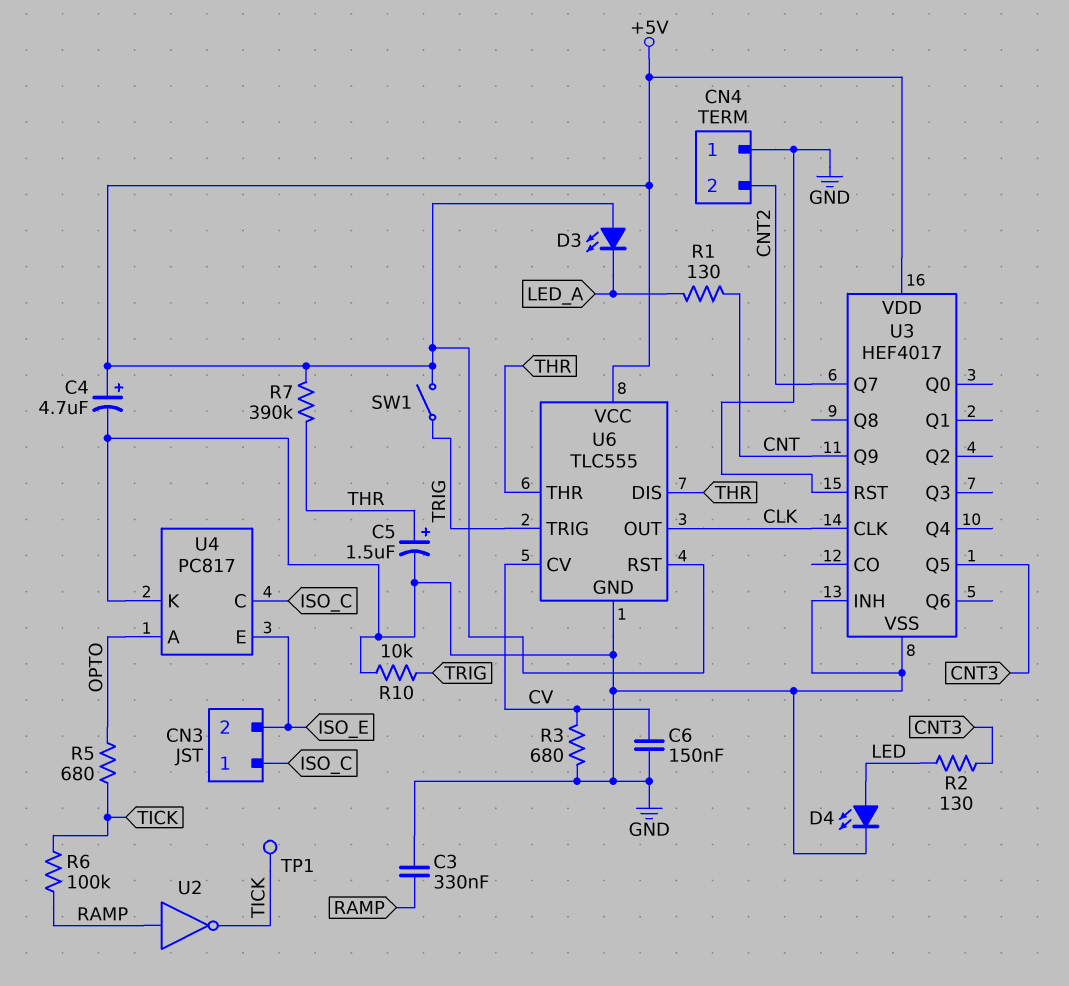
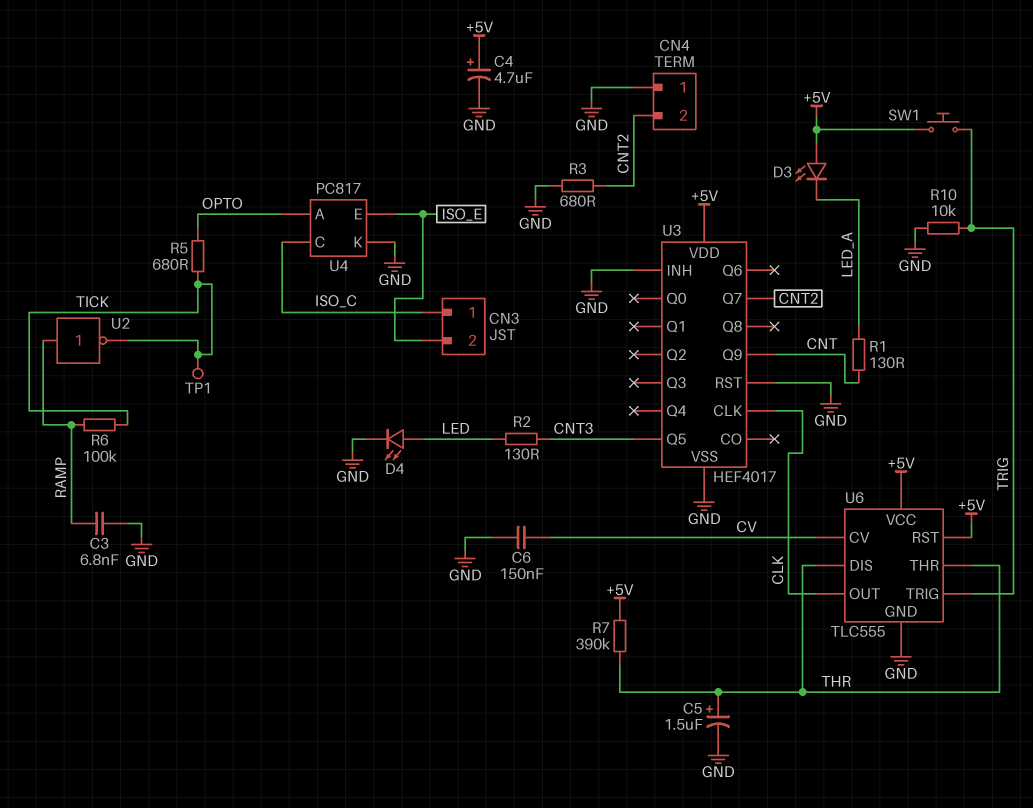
C3: 330nF (GND, RAMP) -> 6.8nF (GND, RAMP)
R3: 680 (CV, GND) -> 680 (CNT2, GND)
SW1: switch (+5V, TRIG) -> button (+5V, TRIG)

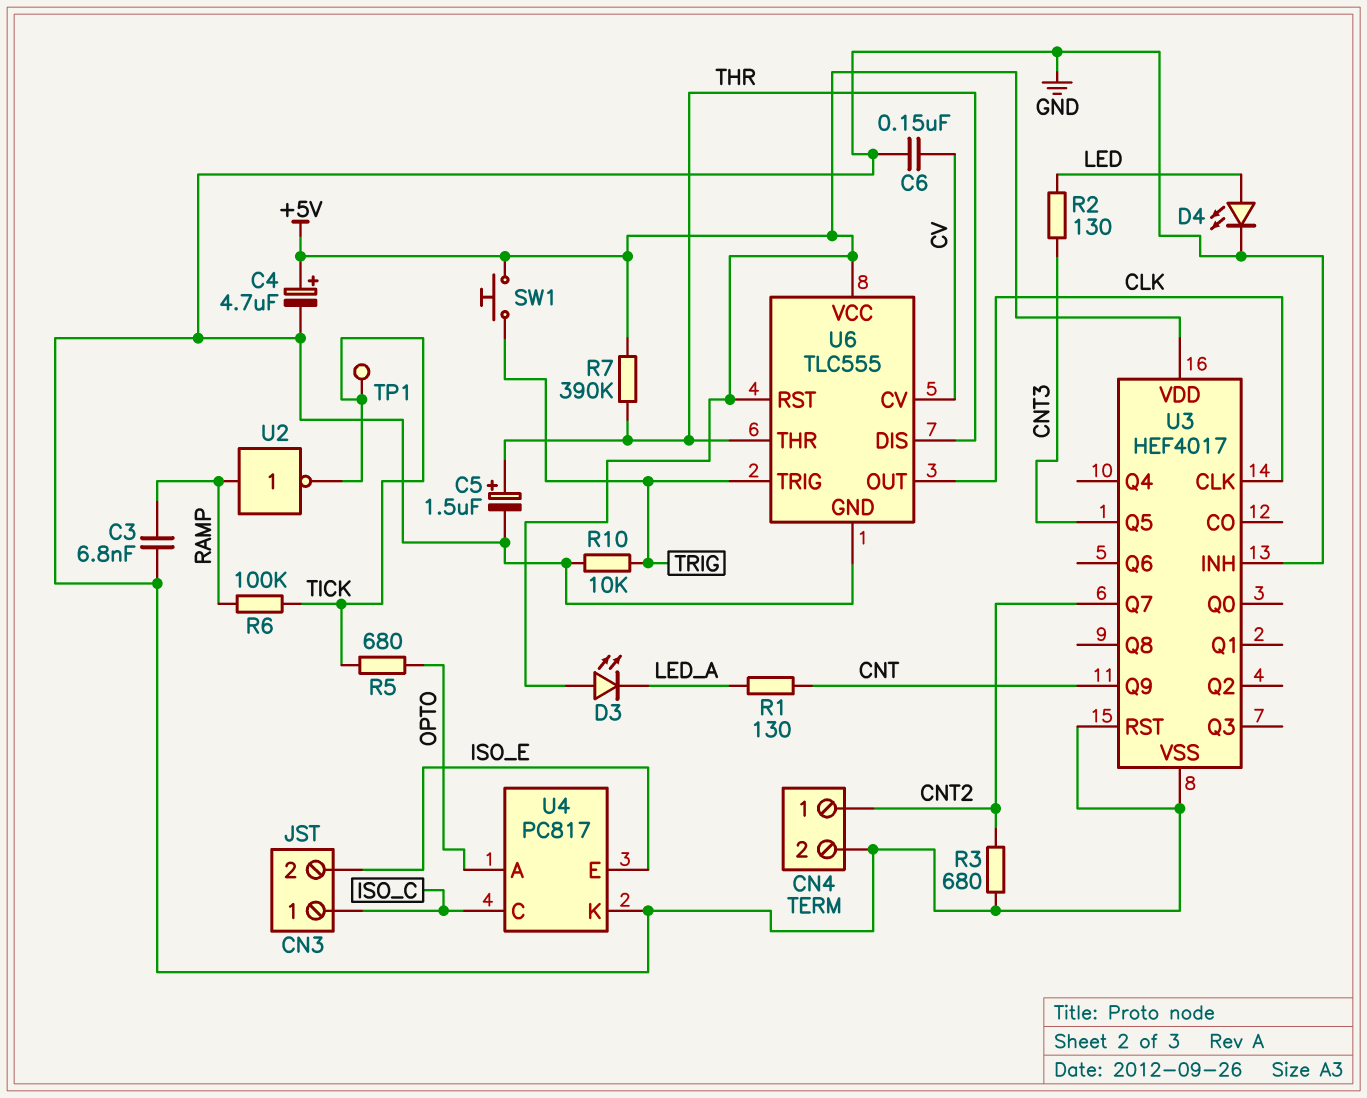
CN4 pin 1: GND -> CNT2
CN4 pin 2: CNT2 -> GND

